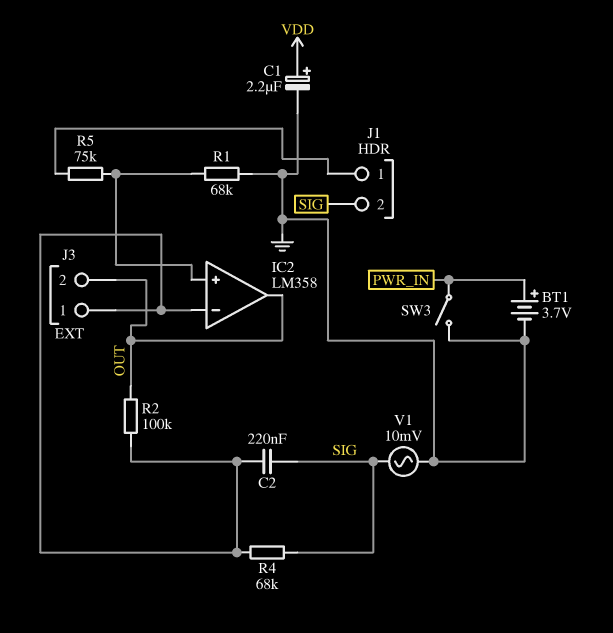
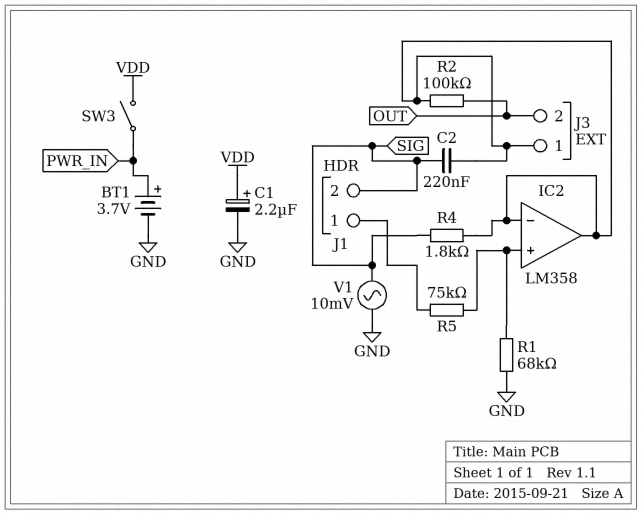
IC2 pin out: OUT -> IC2/in-
R4: 68k (IC2/in-, SIG) -> 1.8k (IC2/in-, SIG)
SW3: switch (GND, PWR_IN) -> switch (PWR_IN, VDD)

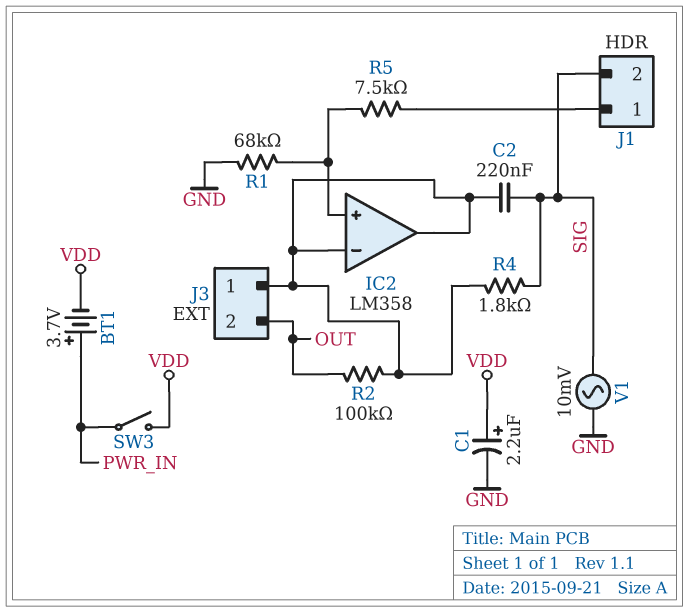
BT1: 3.7V (plus PWR_IN, minus GND) -> 3.7V (plus PWR_IN, minus VDD)
R5: 75k (IC2/in+, J1/1) -> 7.5k (IC2/in+, J1/1)

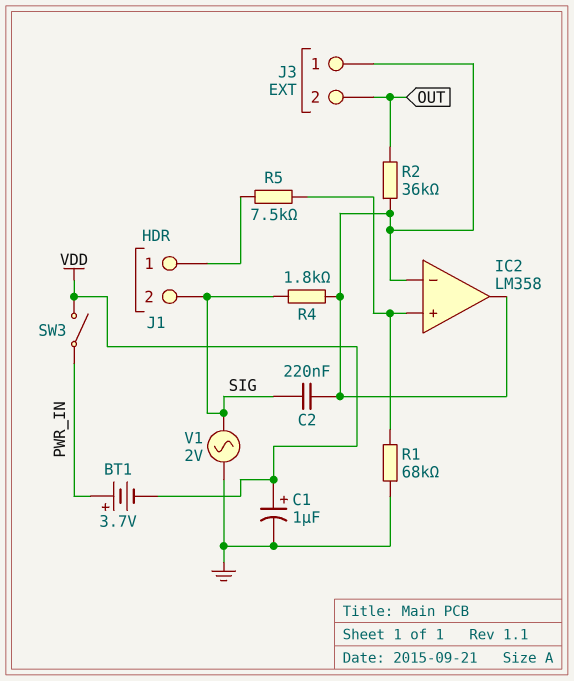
C1: 2.2uF (plus VDD, minus GND) -> 1uF (plus VDD, minus GND)
R2: 100k (IC2/in-, OUT) -> 36k (IC2/in-, OUT)
V1: AC 10mV (GND, SIG) -> AC 2V (GND, SIG)

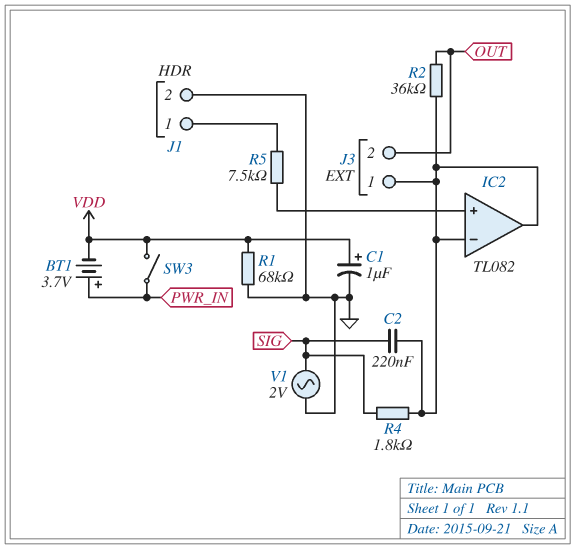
IC2: LM358 -> TL082
J1 pin 2: SIG -> GND
R1: 68k (GND, IC2/in+) -> 68k (GND, VDD)

